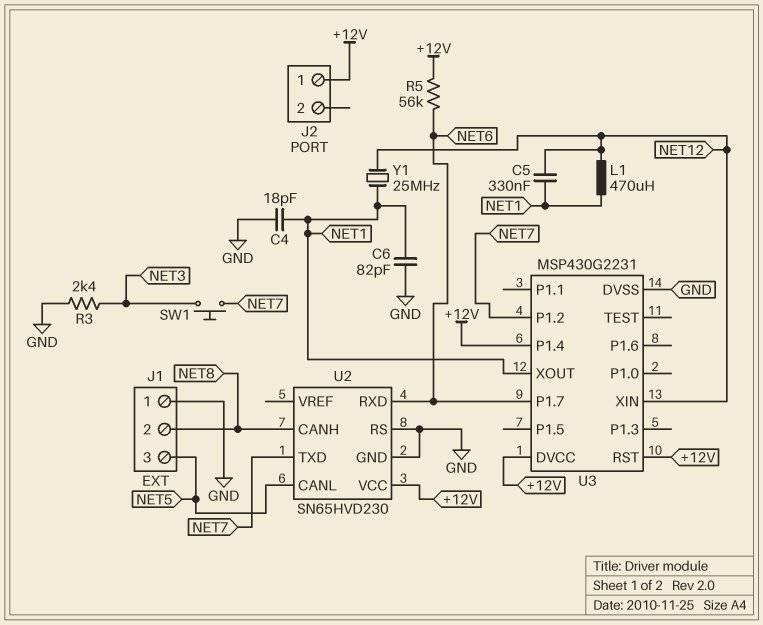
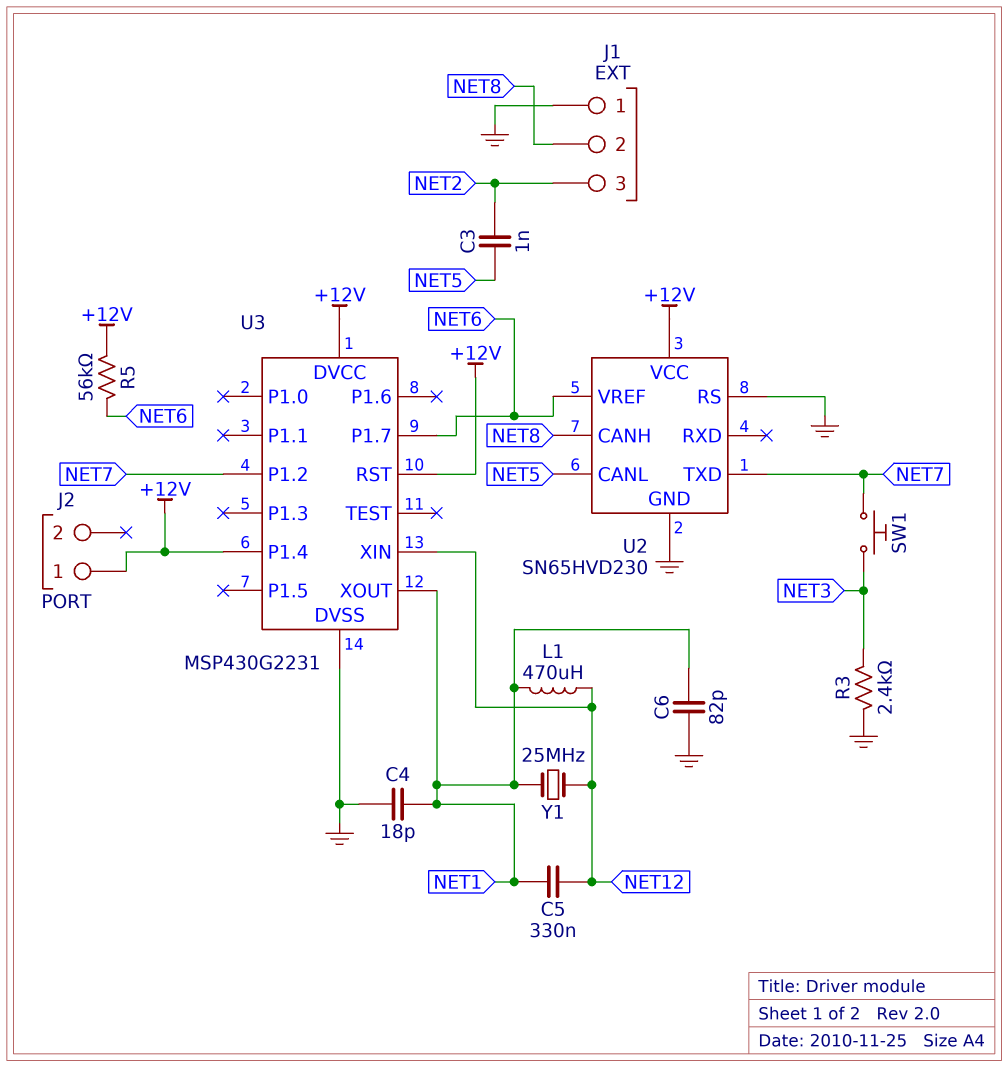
C3: none -> 1nF (NET2, NET5)
J1 pin 3: NET5 -> NET2
U2 pin RXD: NET6 -> none
U2 pin VREF: none -> NET6

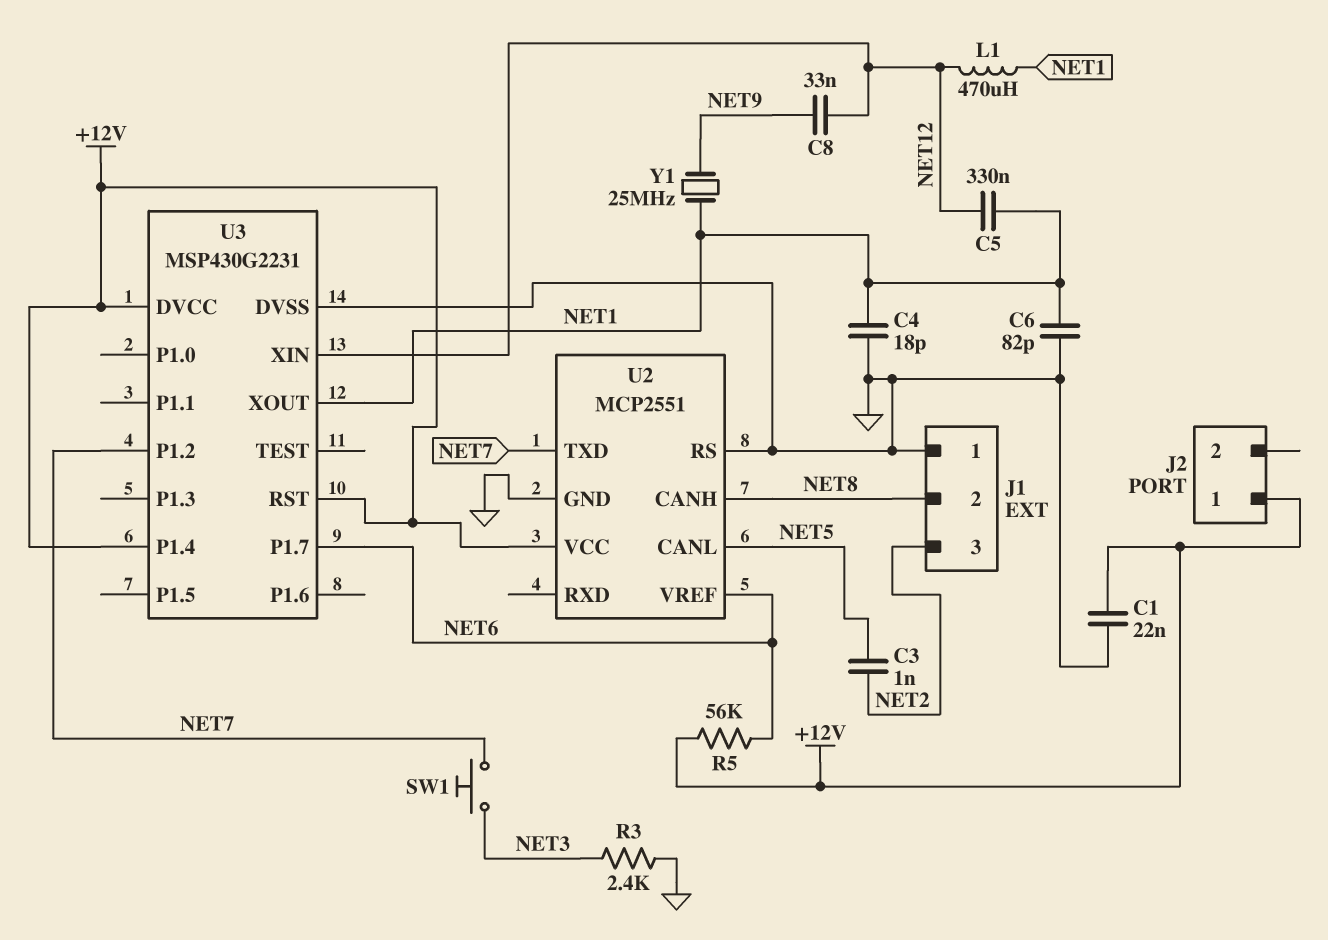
C1: none -> 22nF (+12V, GND)
C8: none -> 33nF (NET9, NET12)
U2: SN65HVD230 -> MCP2551
Y1: 25MHz (NET1, NET12) -> 25MHz (NET1, NET9)

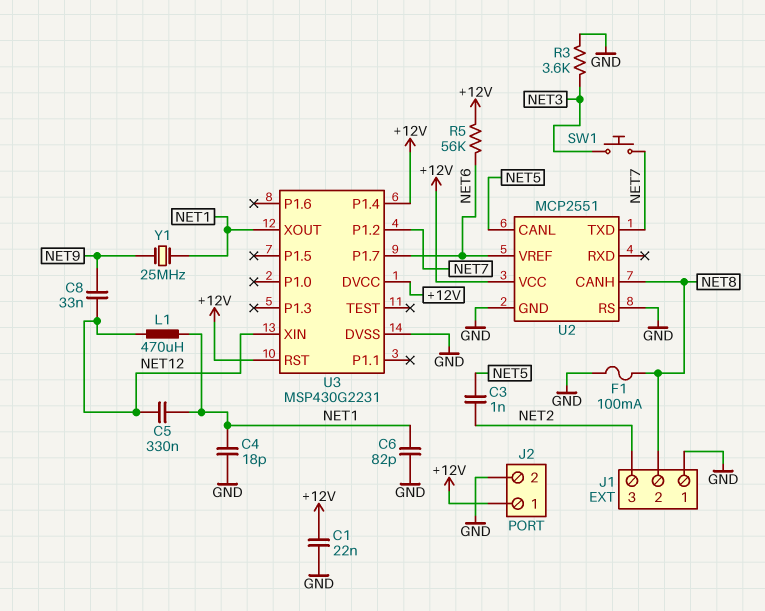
F1: none -> 100mA (GND, NET8)
J2 pin 2: none -> GND
R3: 2.4k (GND, NET3) -> 3.6k (GND, NET3)

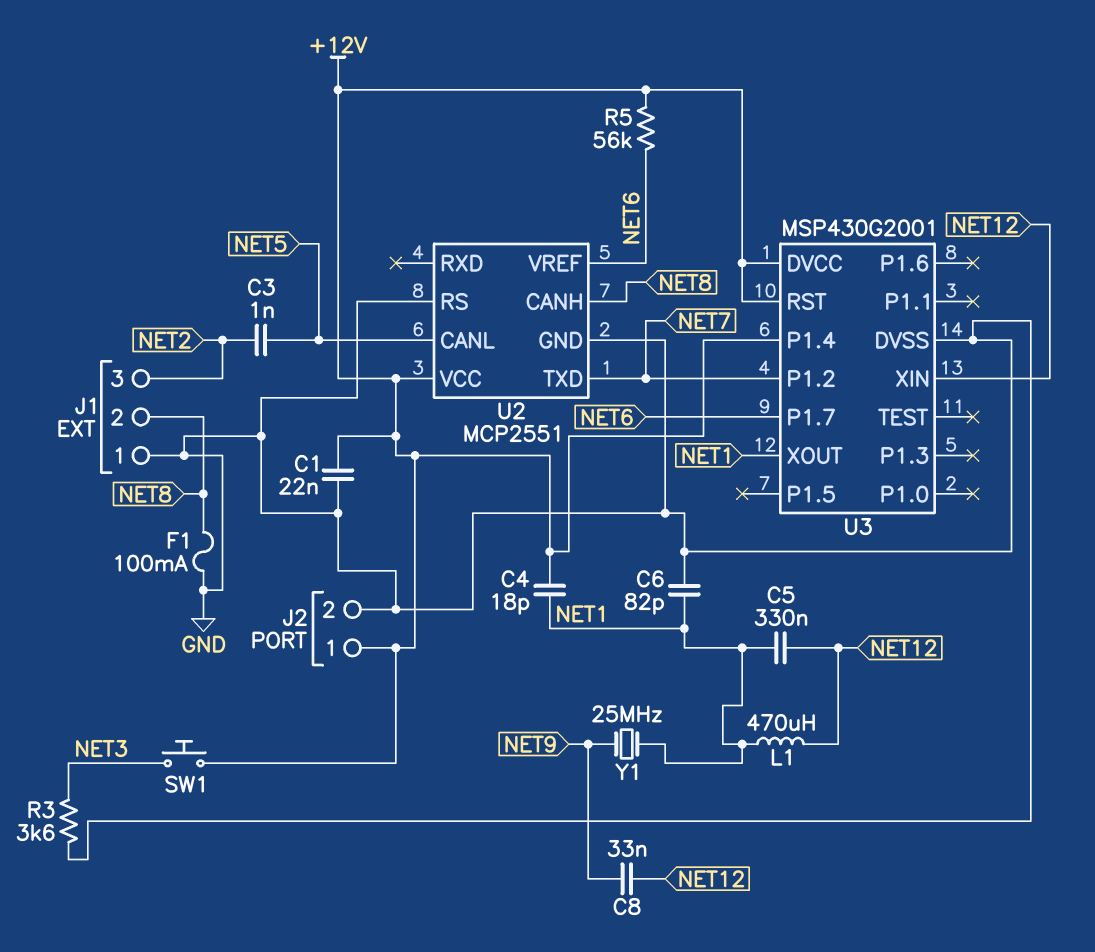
C4: 18pF (GND, NET1) -> 18pF (+12V, NET1)
SW1: button (NET3, NET7) -> button (+12V, NET3)
U3: MSP430G2231 -> MSP430G2001

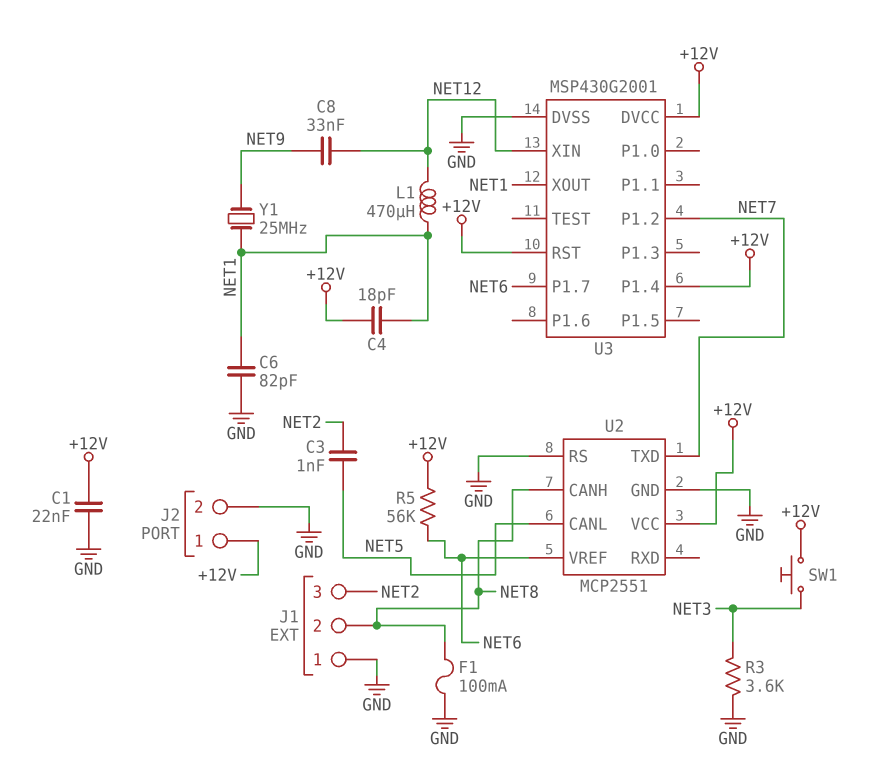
C5: 330nF (NET1, NET12) -> none

